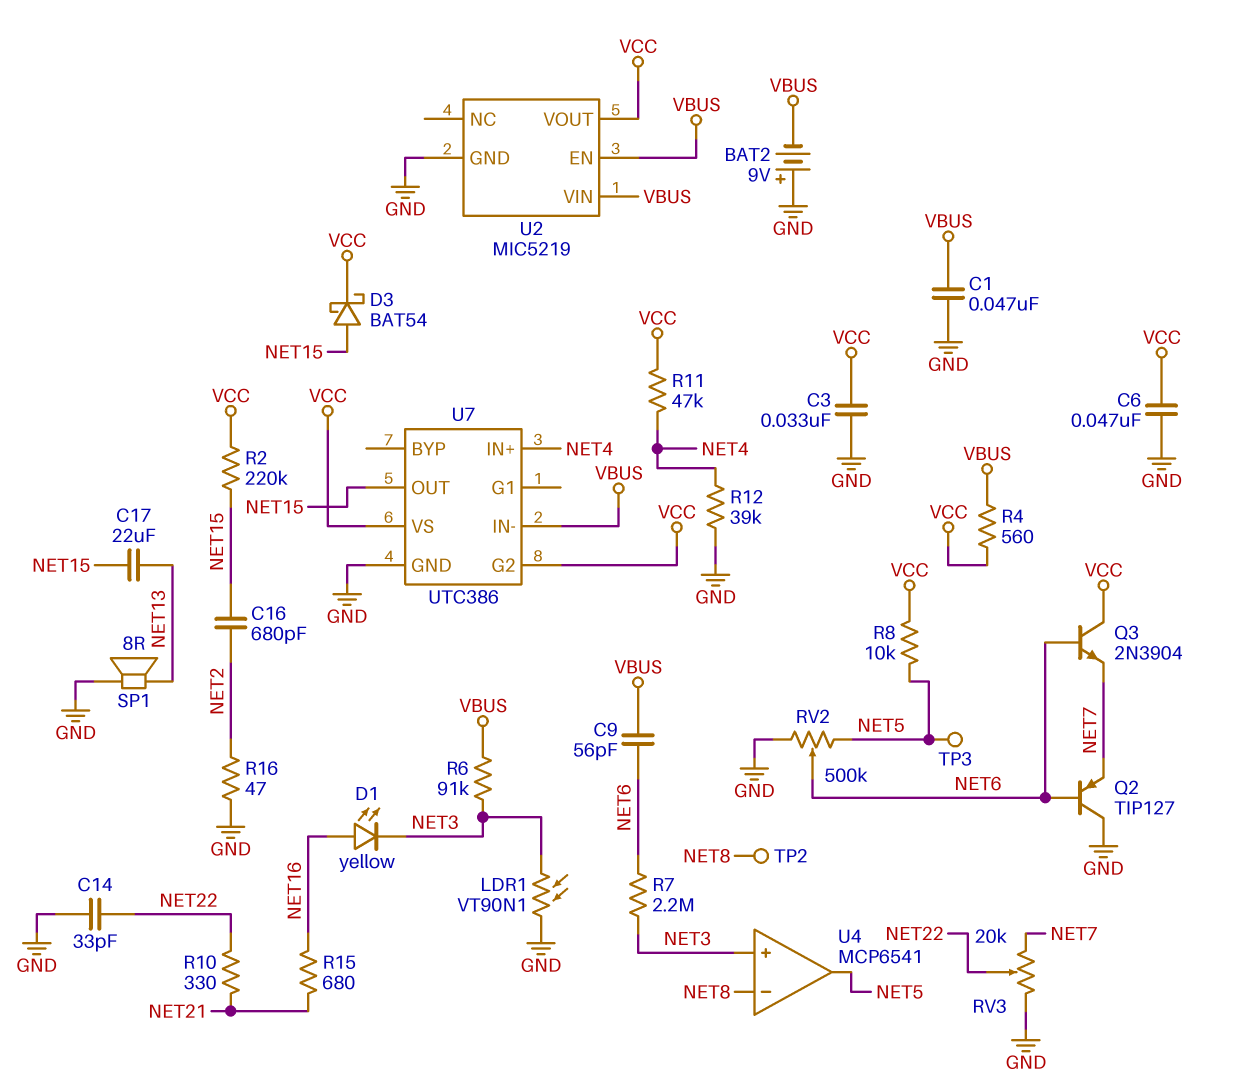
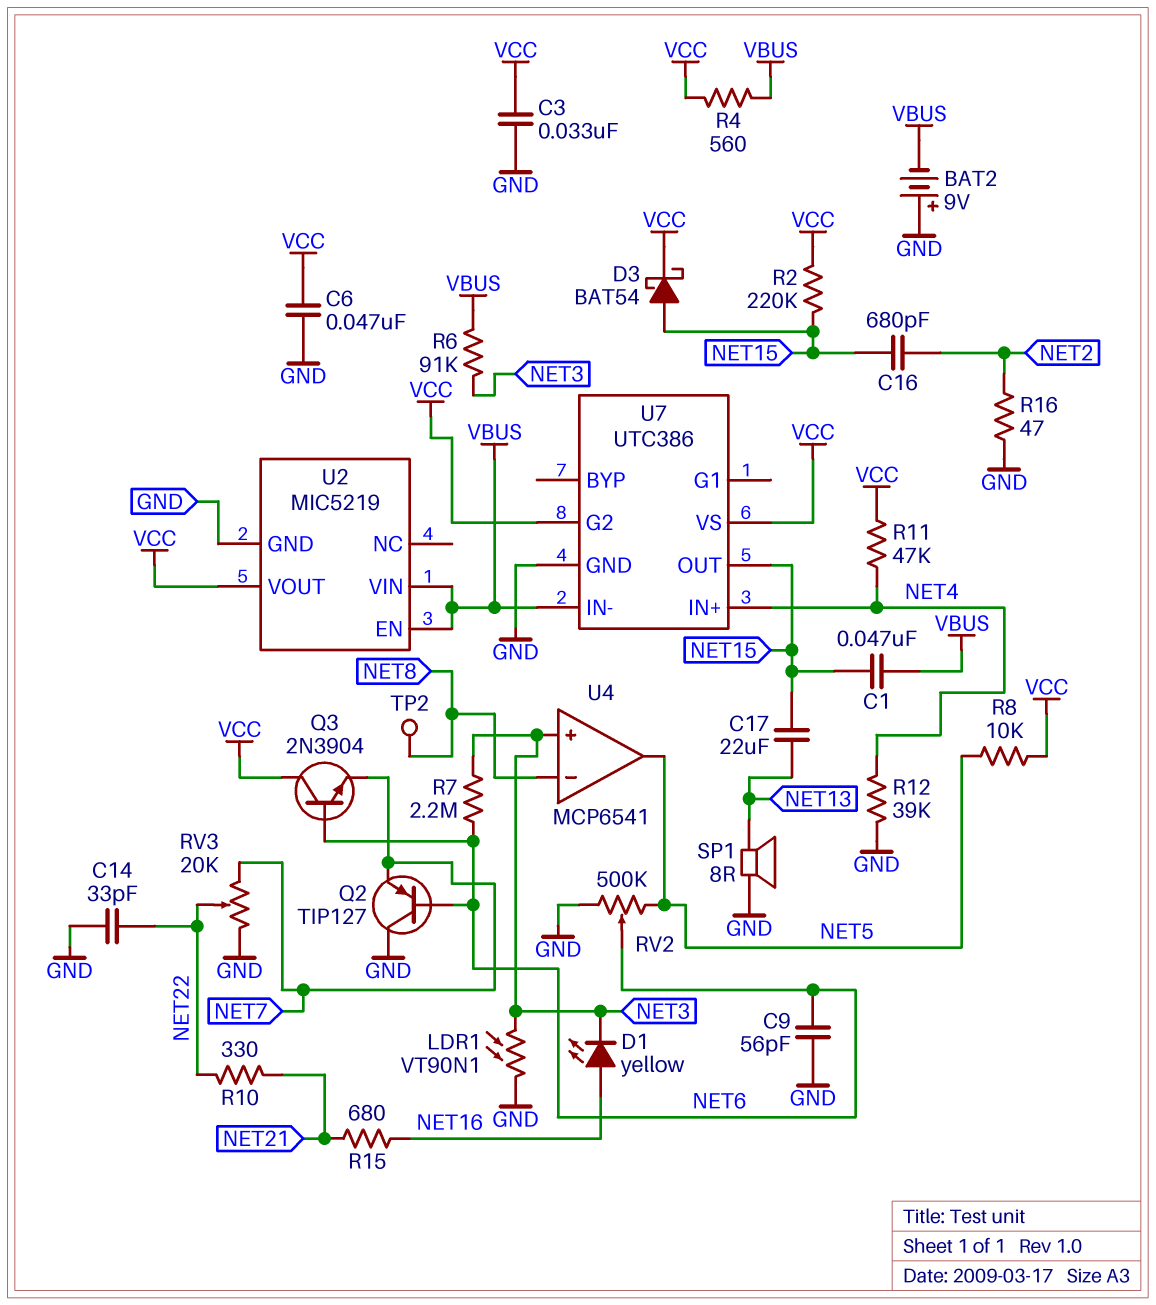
C1: 47nF (GND, VBUS) -> 47nF (NET15, VBUS)
C9: 56pF (NET6, VBUS) -> 56pF (GND, NET6)
TP3: test point (NET5) -> none

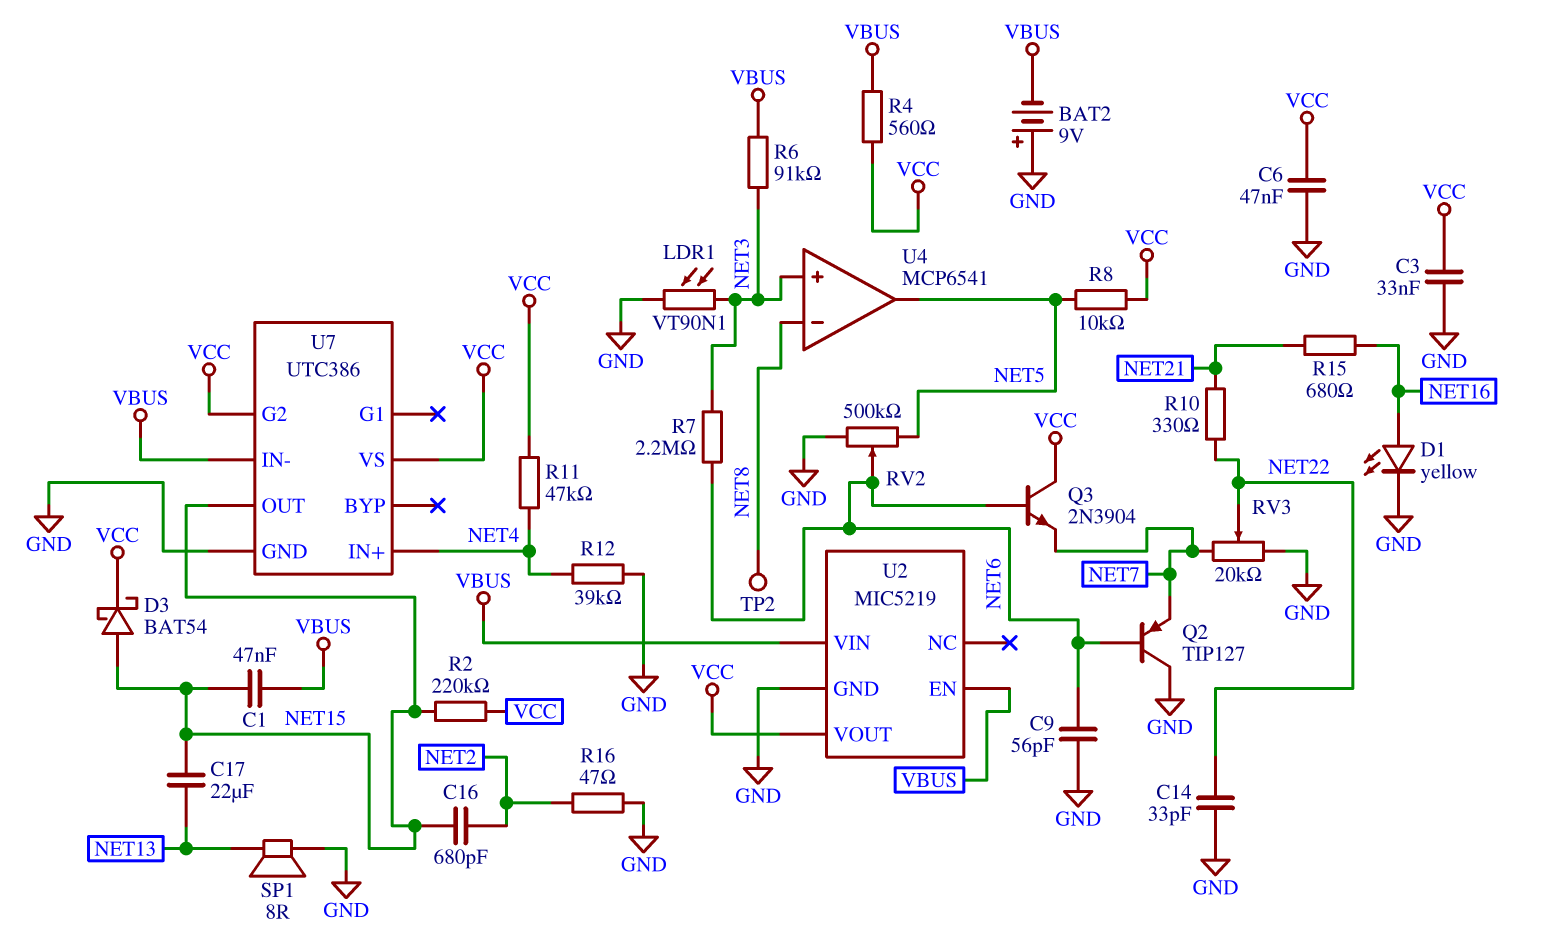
D1: LED yellow (A NET16, K NET3) -> LED yellow (A NET16, K GND)

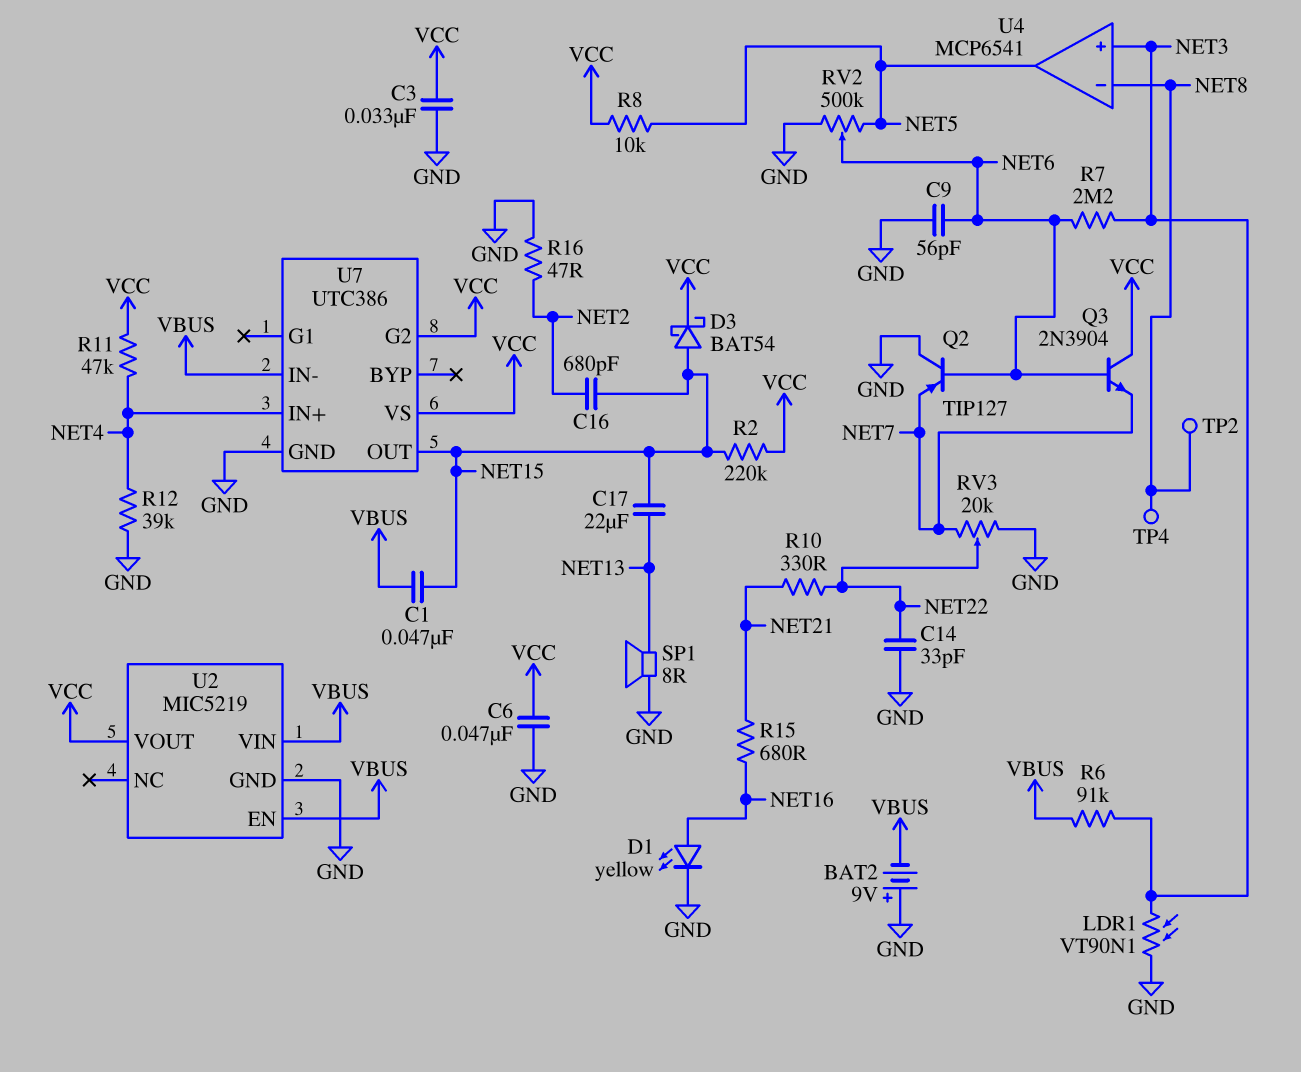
R4: 560 (VBUS, VCC) -> none
TP4: none -> test point (NET8)

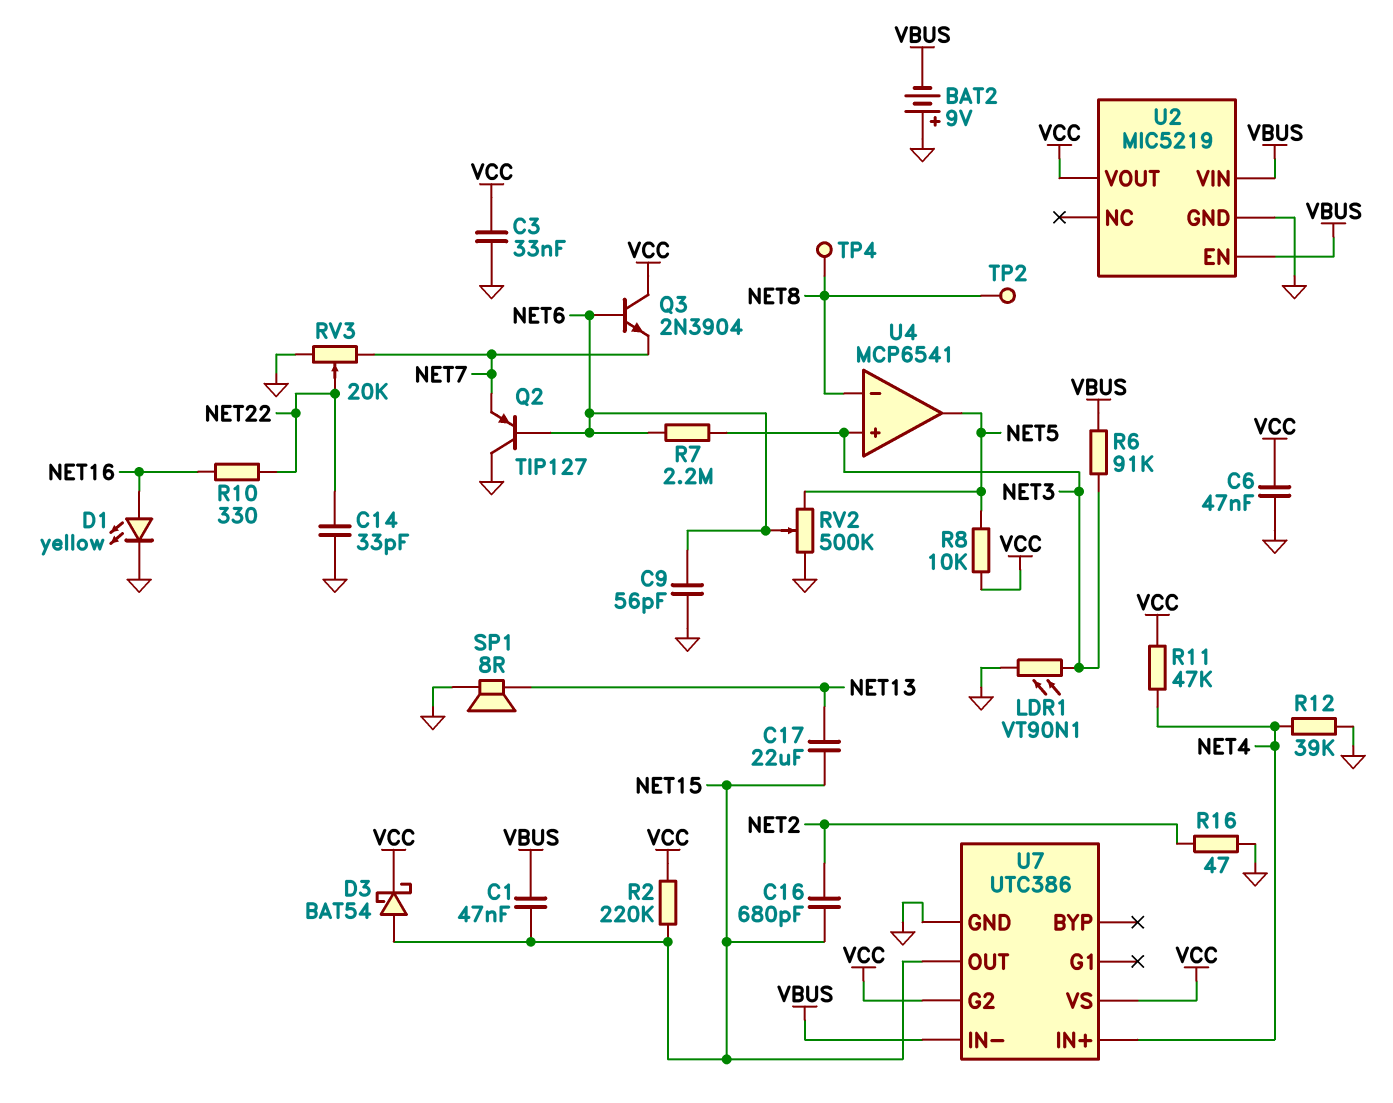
R10: 330 (NET21, NET22) -> 330 (NET16, NET22)
R15: 680 (NET16, NET21) -> none

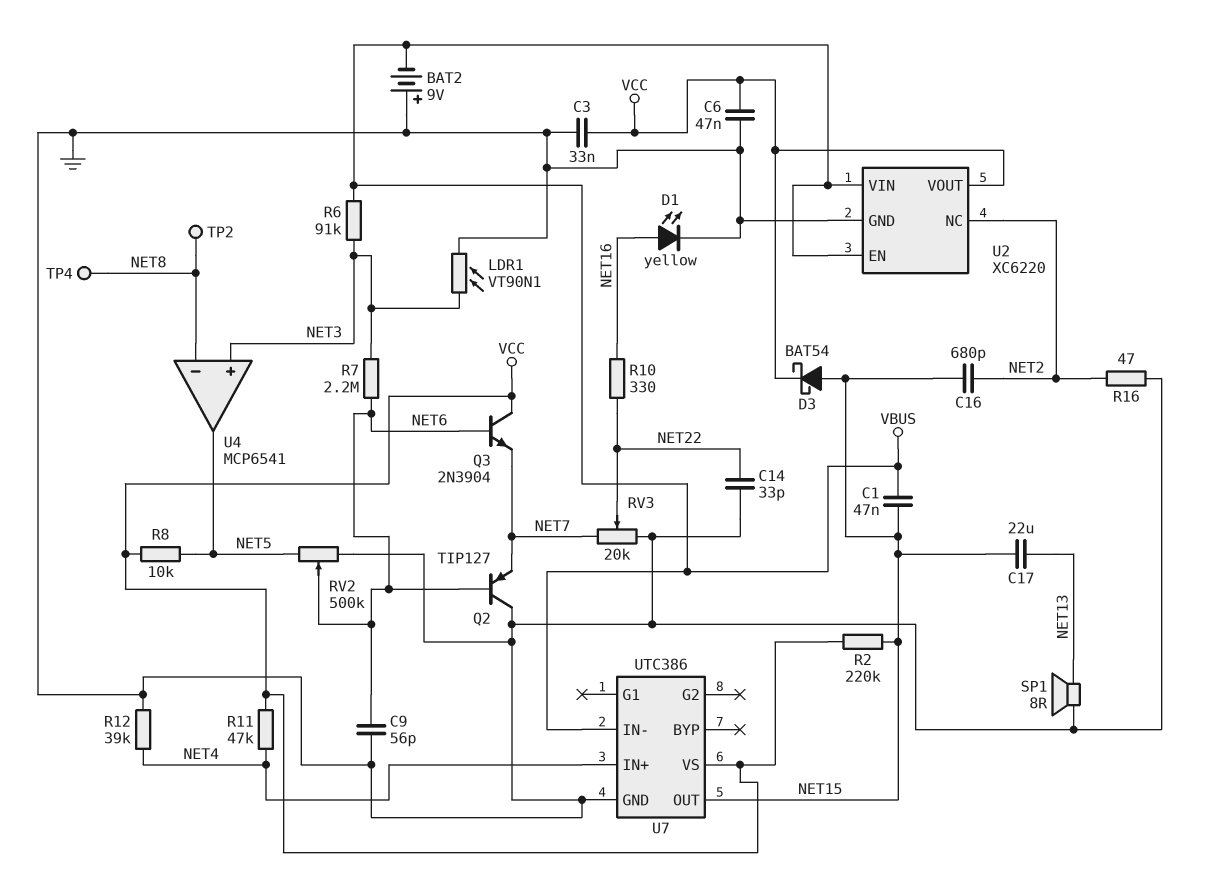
U2: MIC5219 -> XC6220
U2 pin NC: none -> NET2
U7 pin G2: VCC -> none

